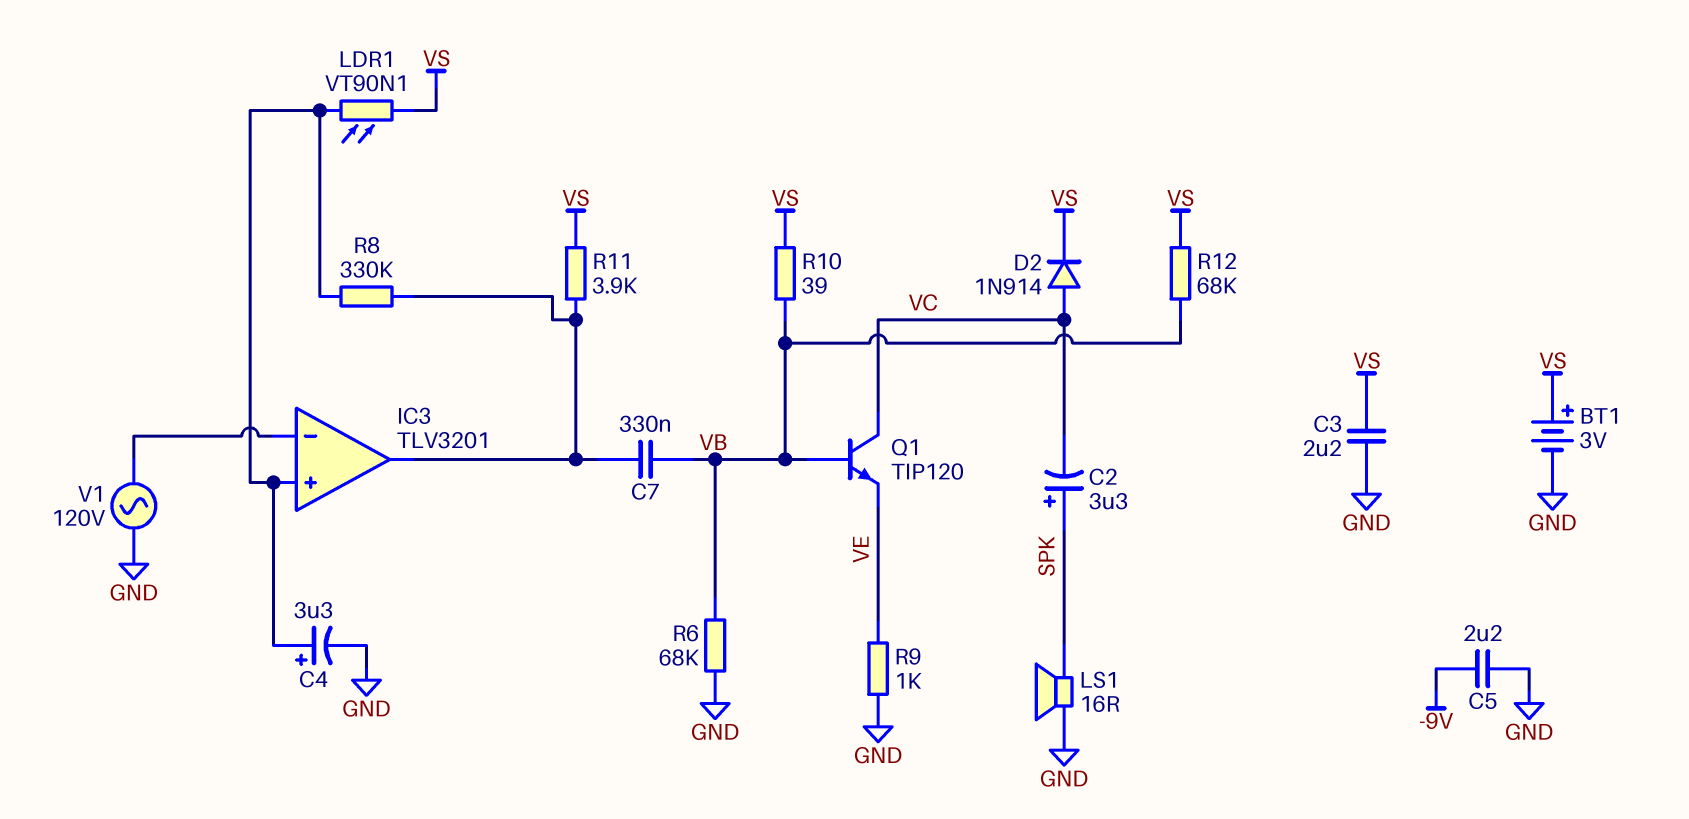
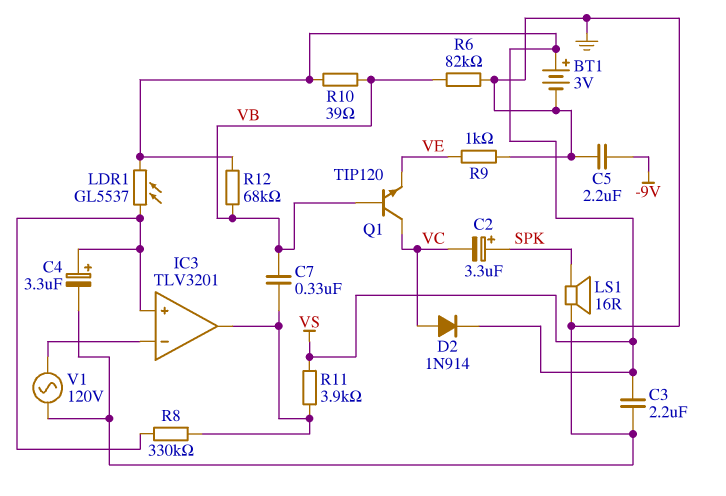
LDR1: VT90N1 (IC3/in+, VS) -> GL5537 (IC3/in+, VS)
R6: 68k (GND, VB) -> 82k (GND, VB)

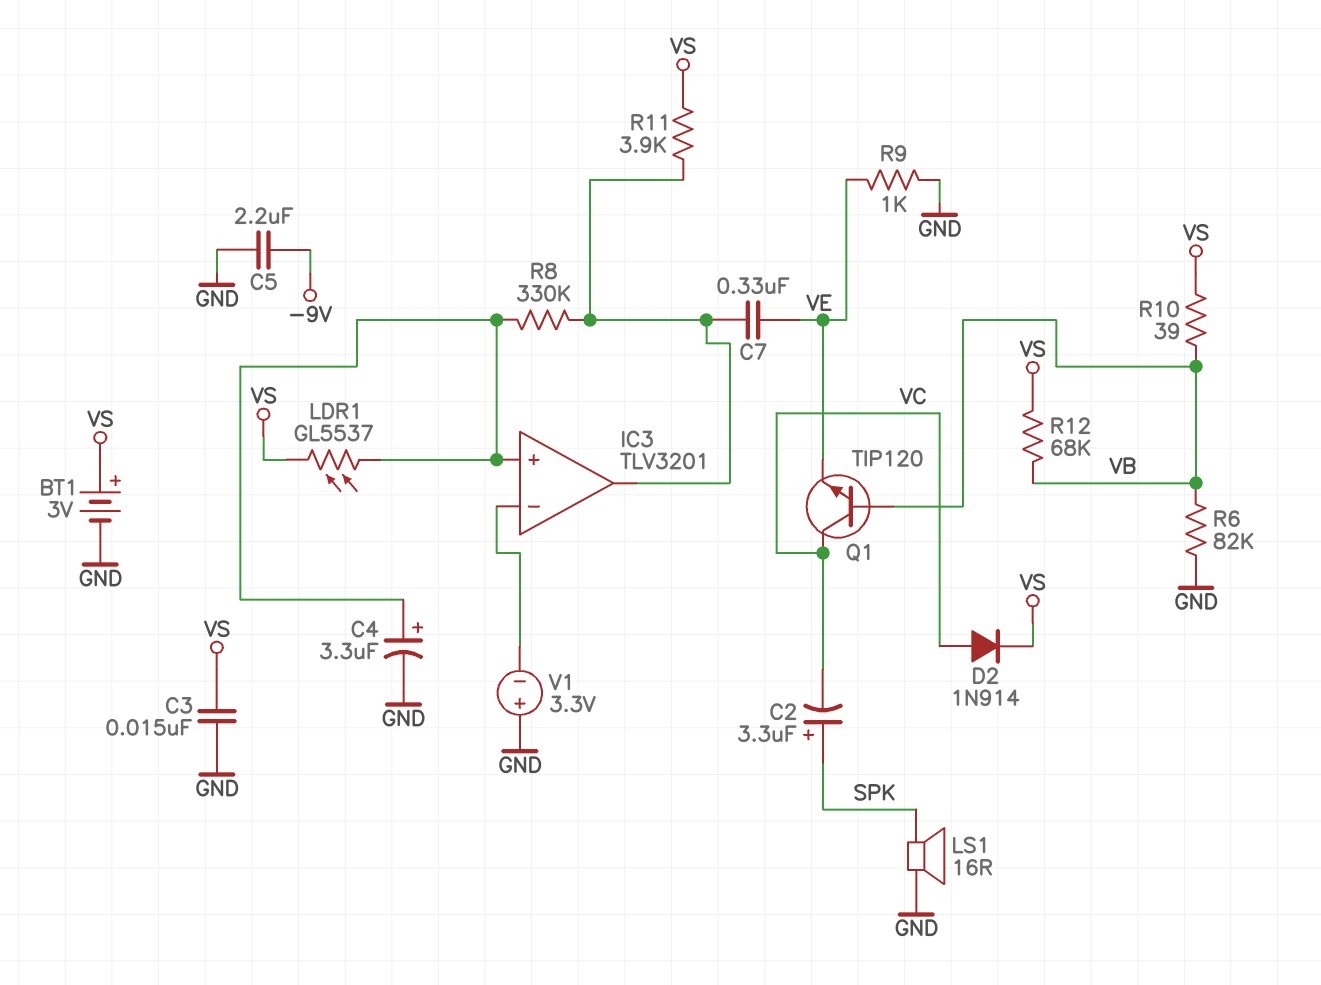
C3: 2.2uF (GND, VS) -> 15nF (GND, VS)
C7: 330nF (IC3/out, VB) -> 330nF (IC3/out, VE)
V1: AC 120V (GND, IC3/in-) -> 3.3V (plus GND, minus IC3/in-)

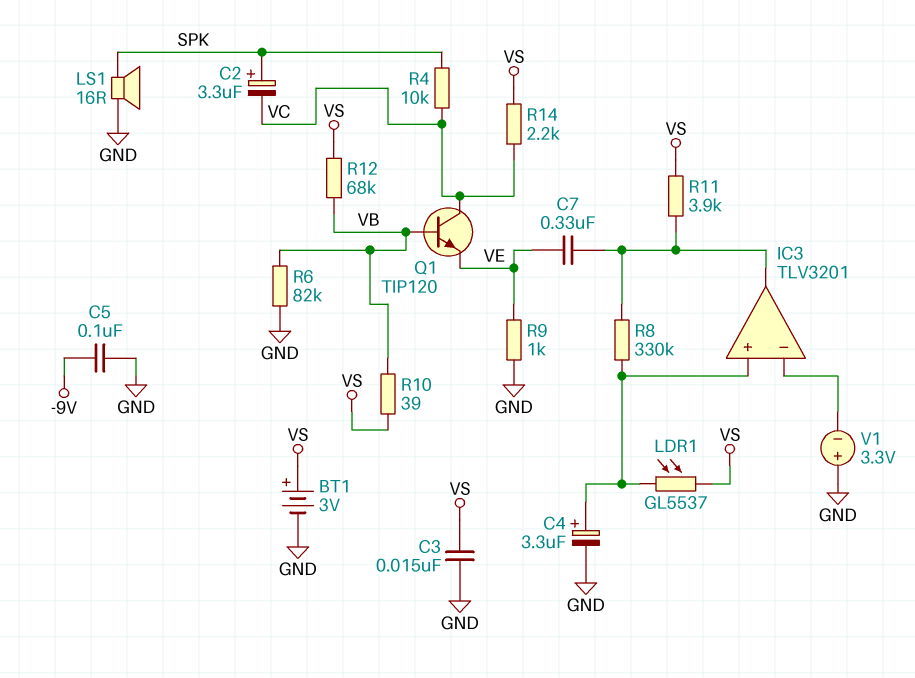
C5: 2.2uF (-9V, GND) -> 100nF (-9V, GND)
D2: diode 1N914 (A VC, K VS) -> none
R4: none -> 10k (SPK, VC)
R14: none -> 2.2k (VC, VS)

